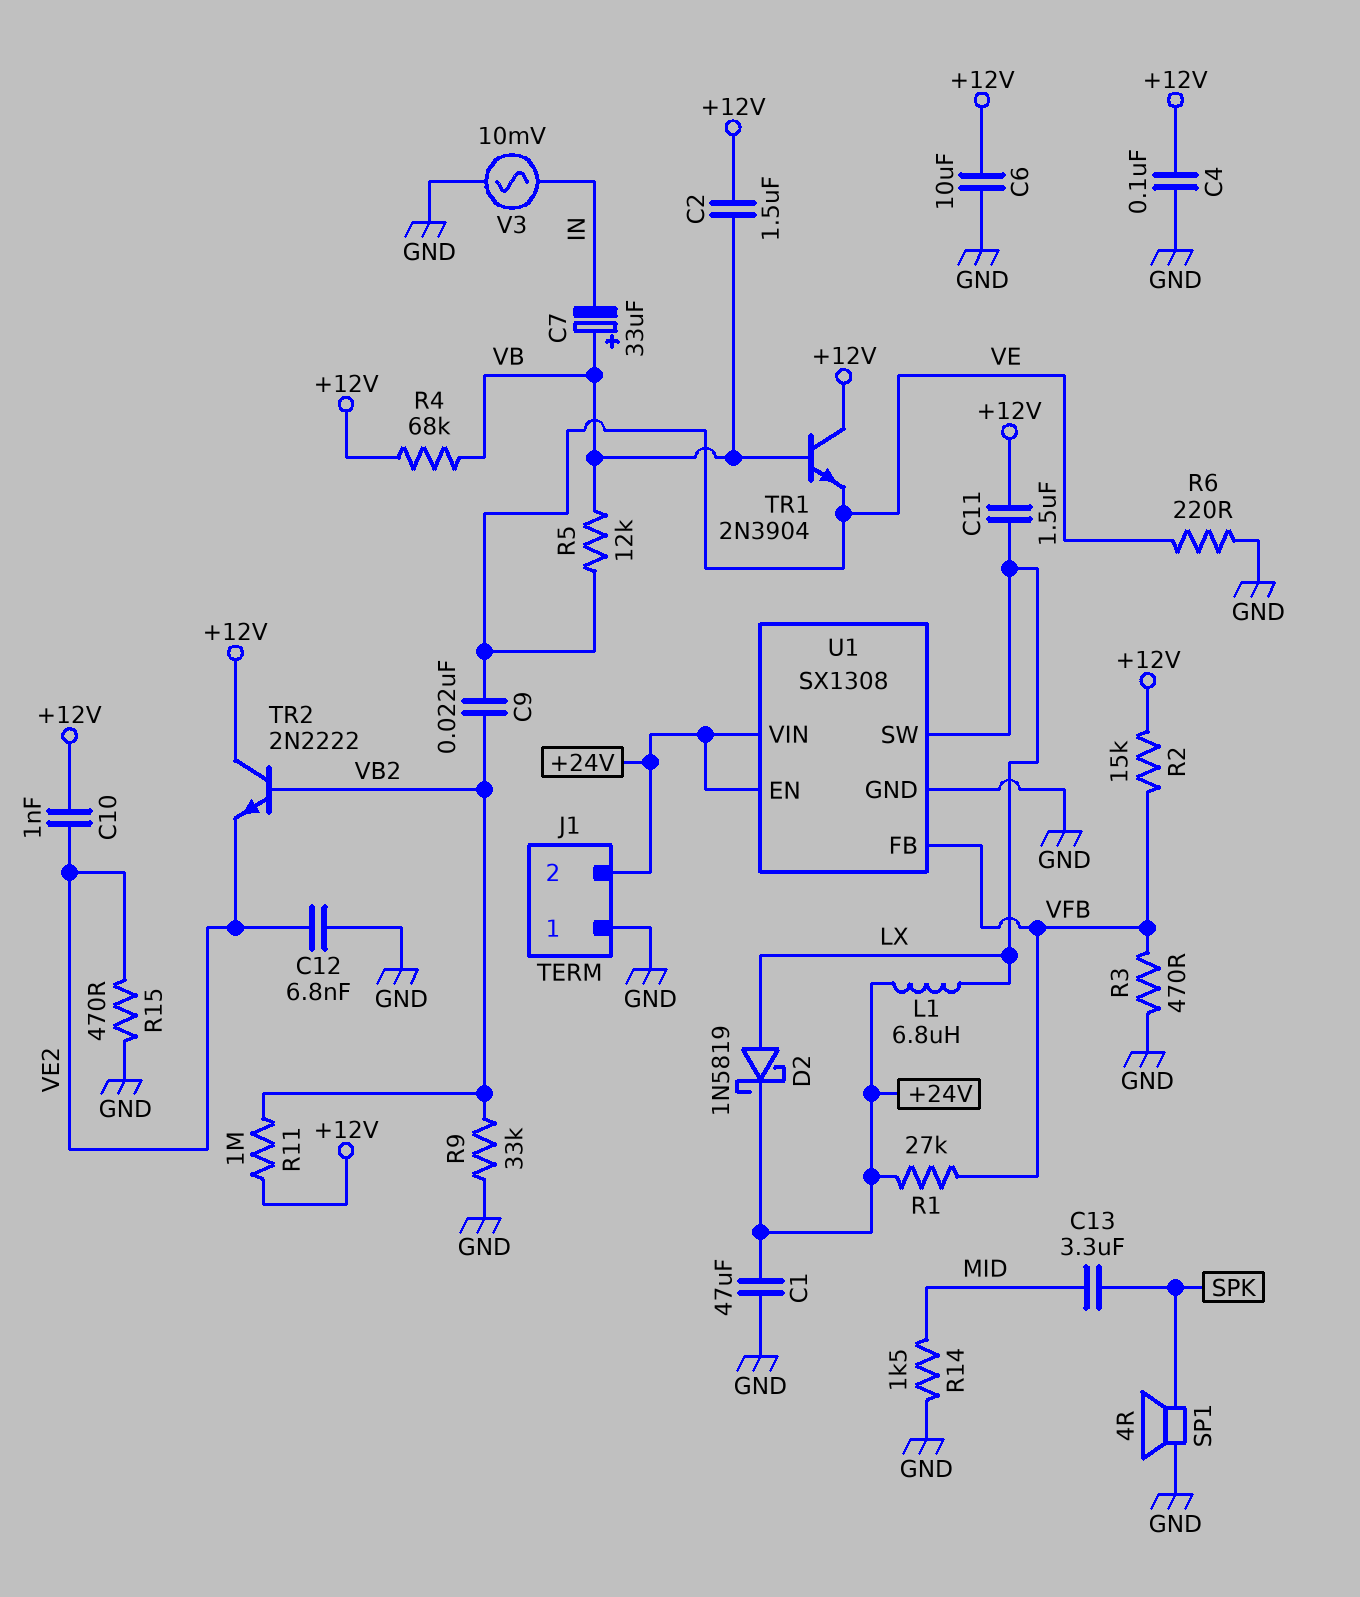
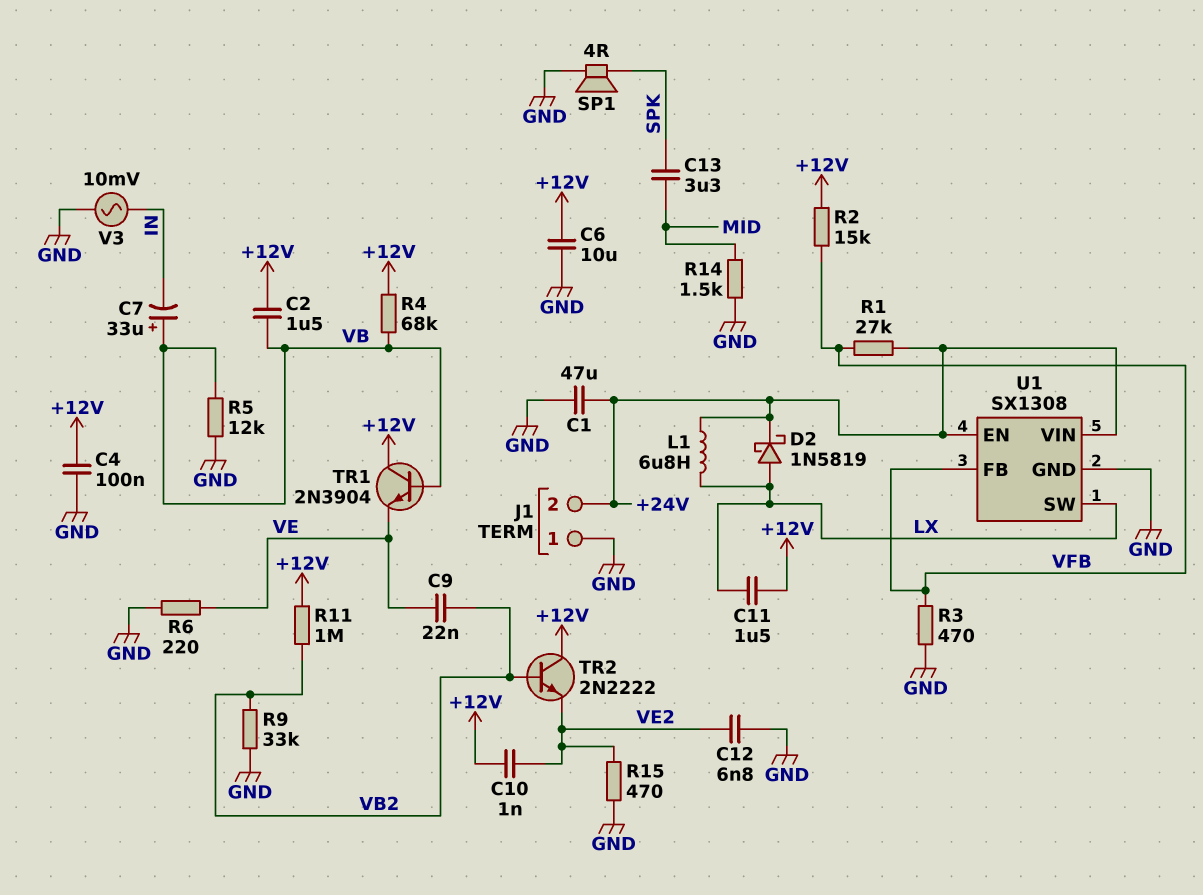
R5: 12k (VB, VE) -> 12k (GND, VB)

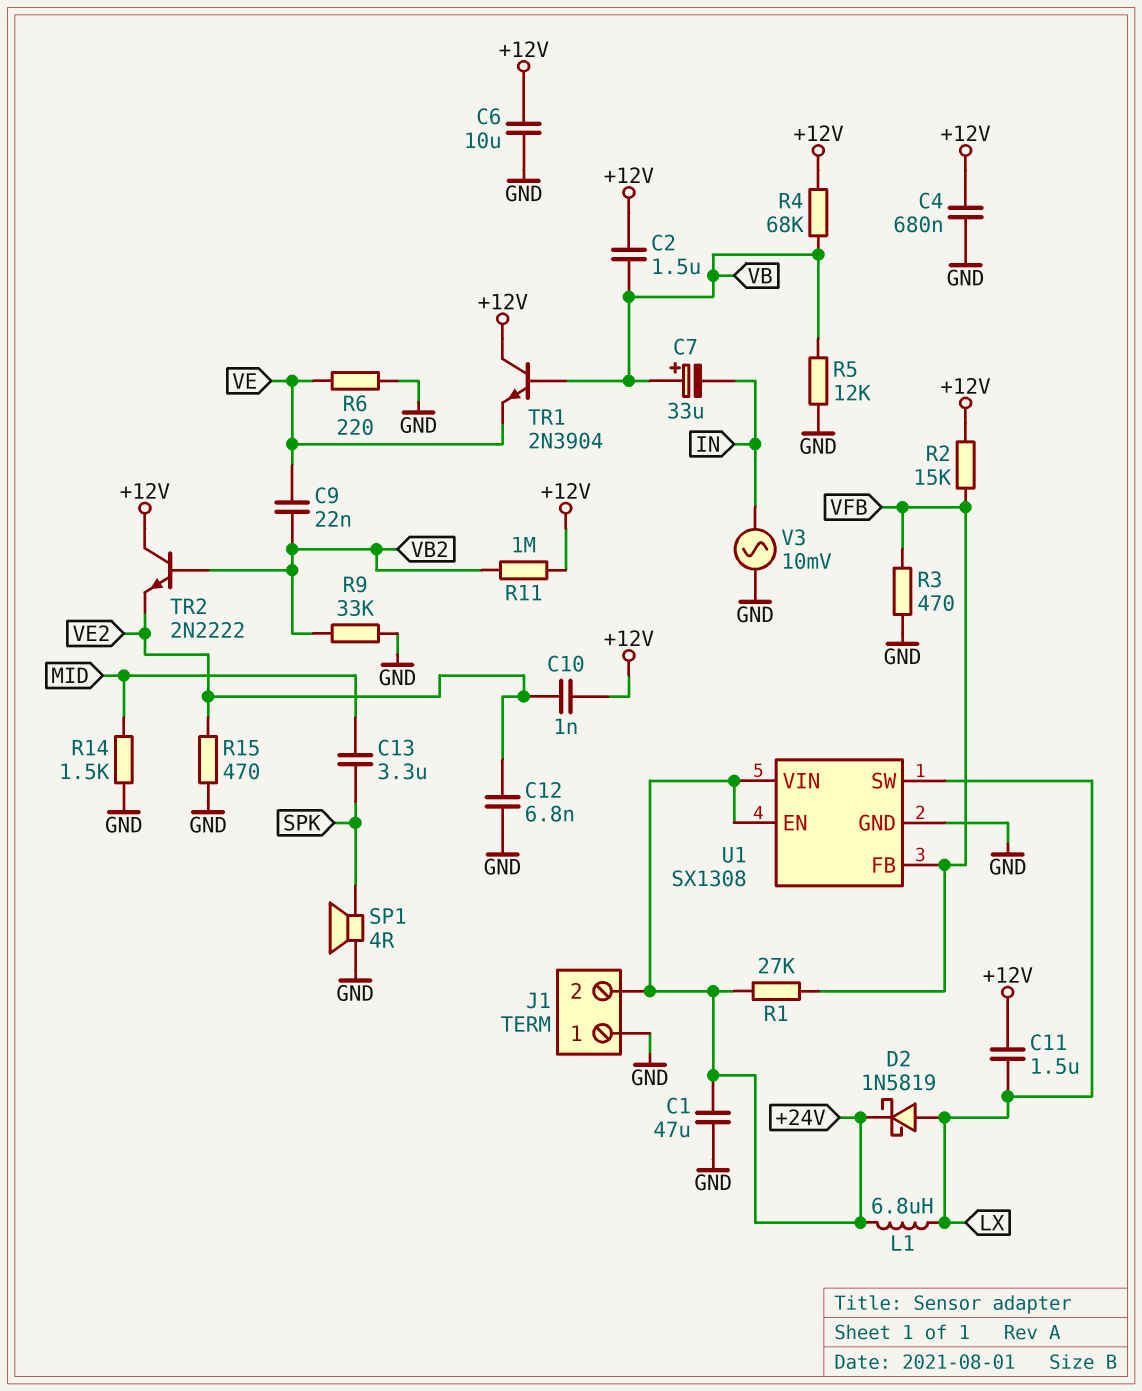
C4: 100nF (+12V, GND) -> 680nF (+12V, GND)

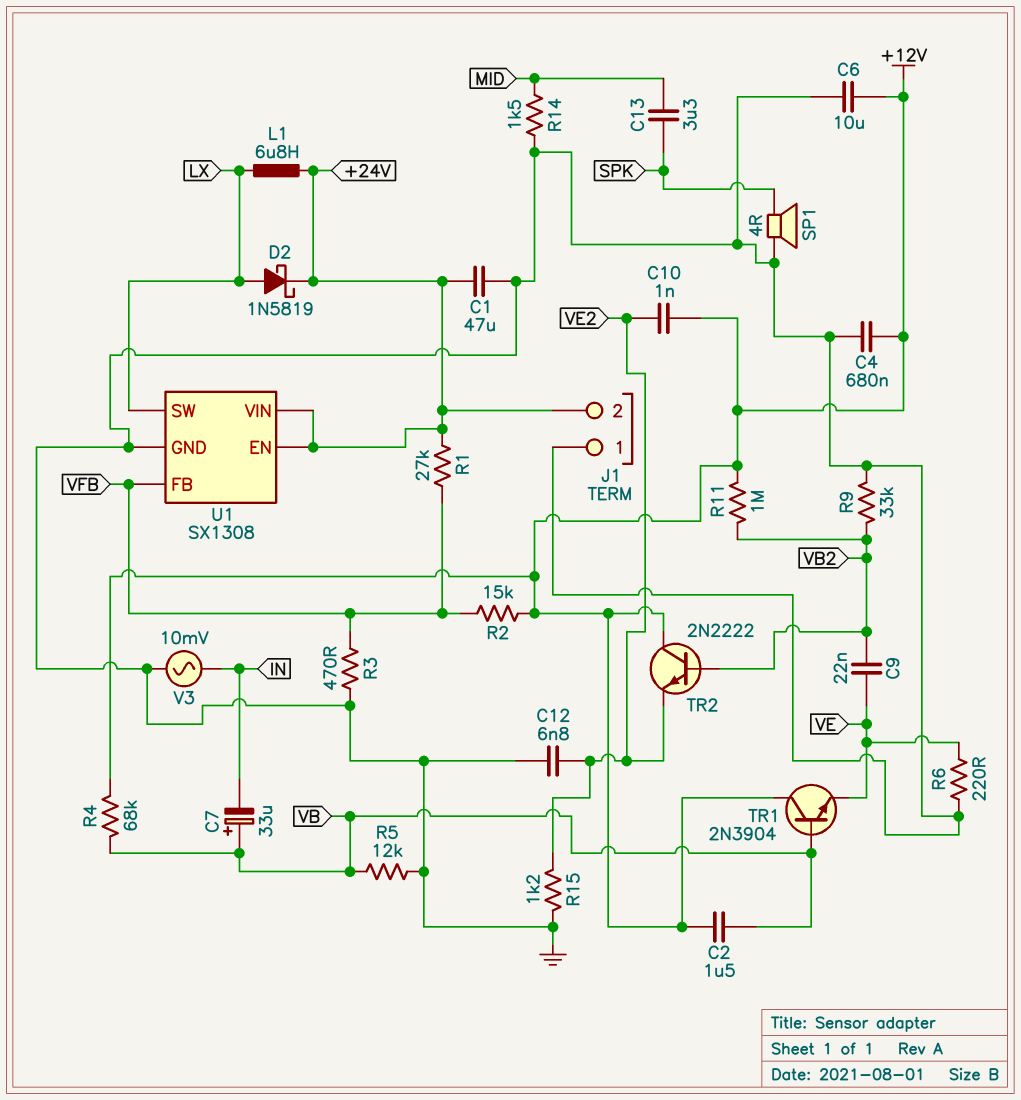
C11: 1.5uF (+12V, LX) -> none
R15: 470 (GND, VE2) -> 1.2k (GND, VE2)

